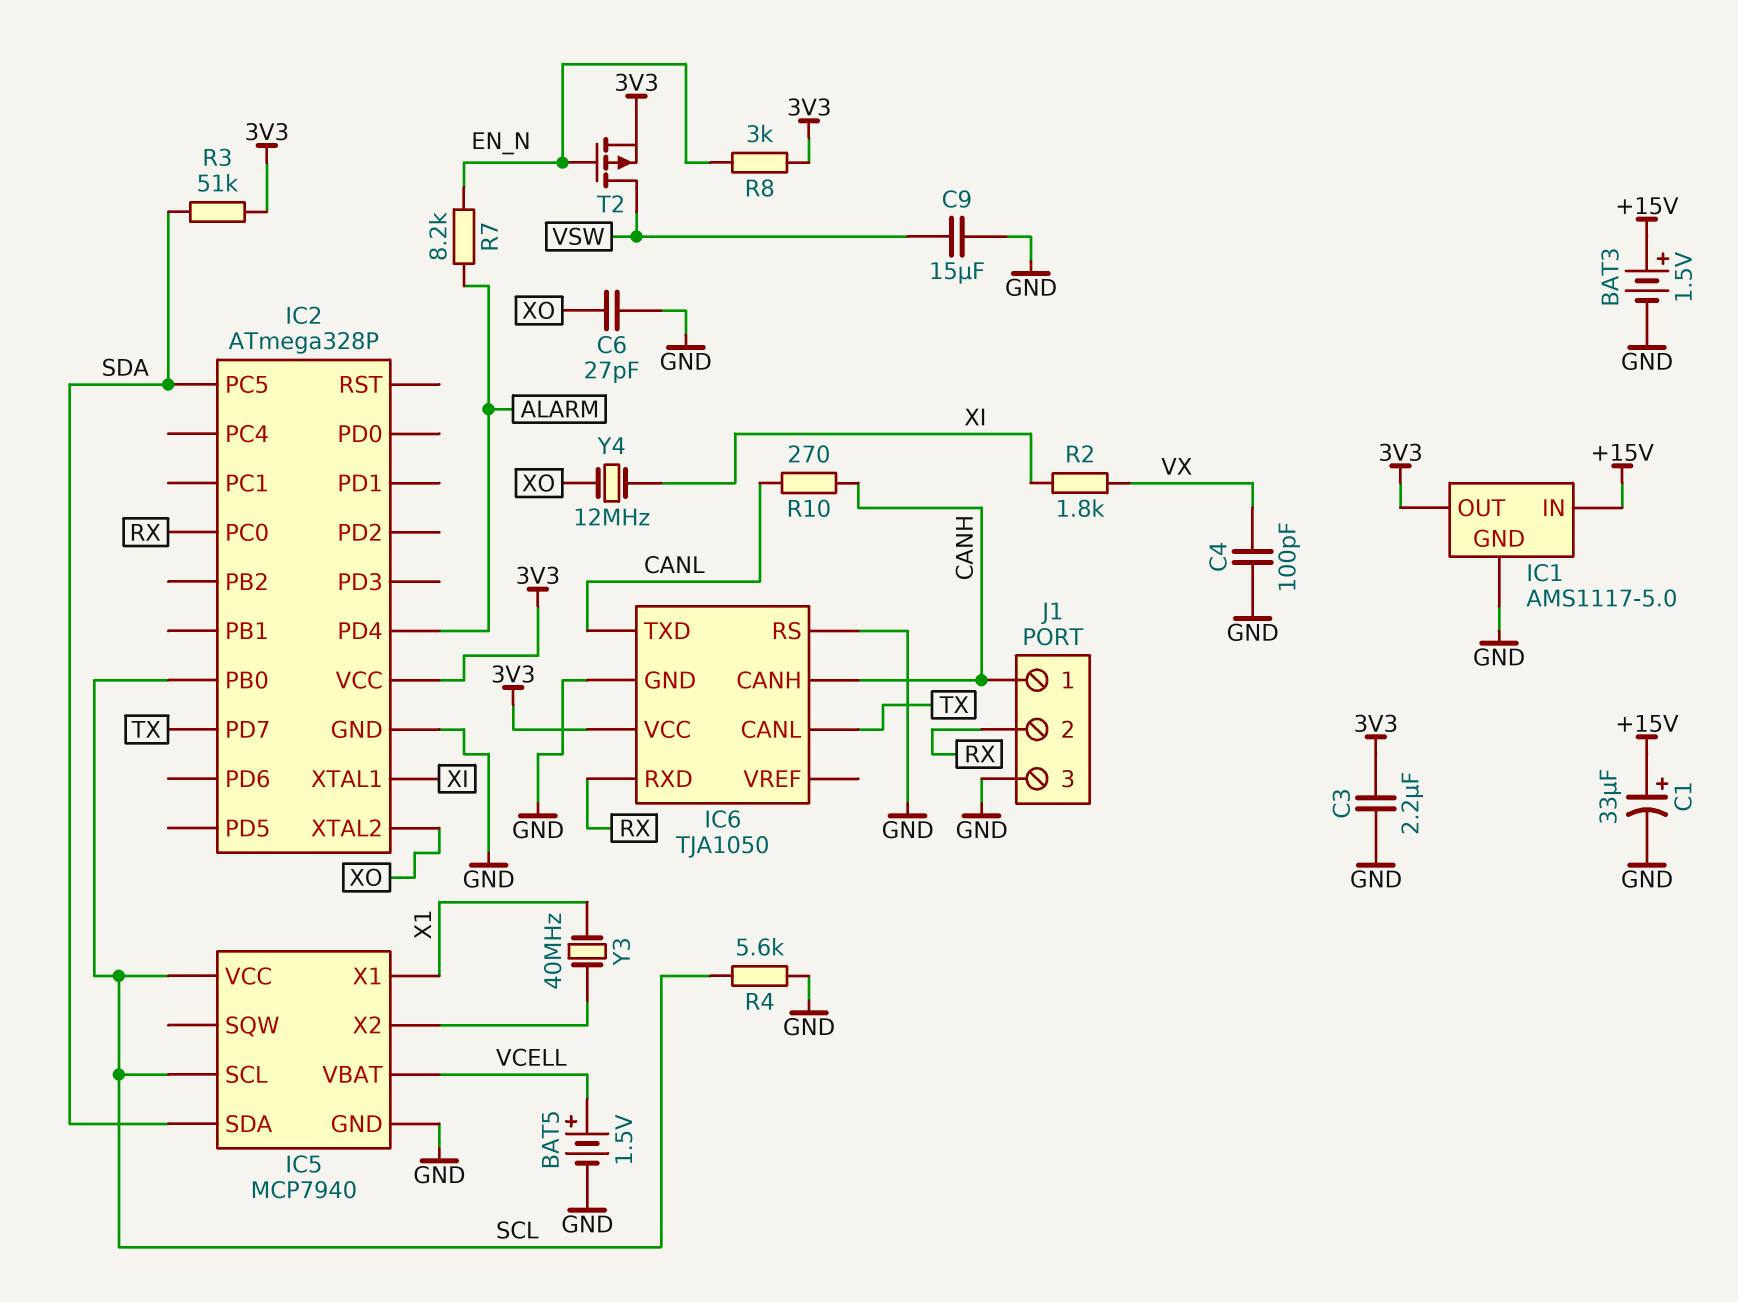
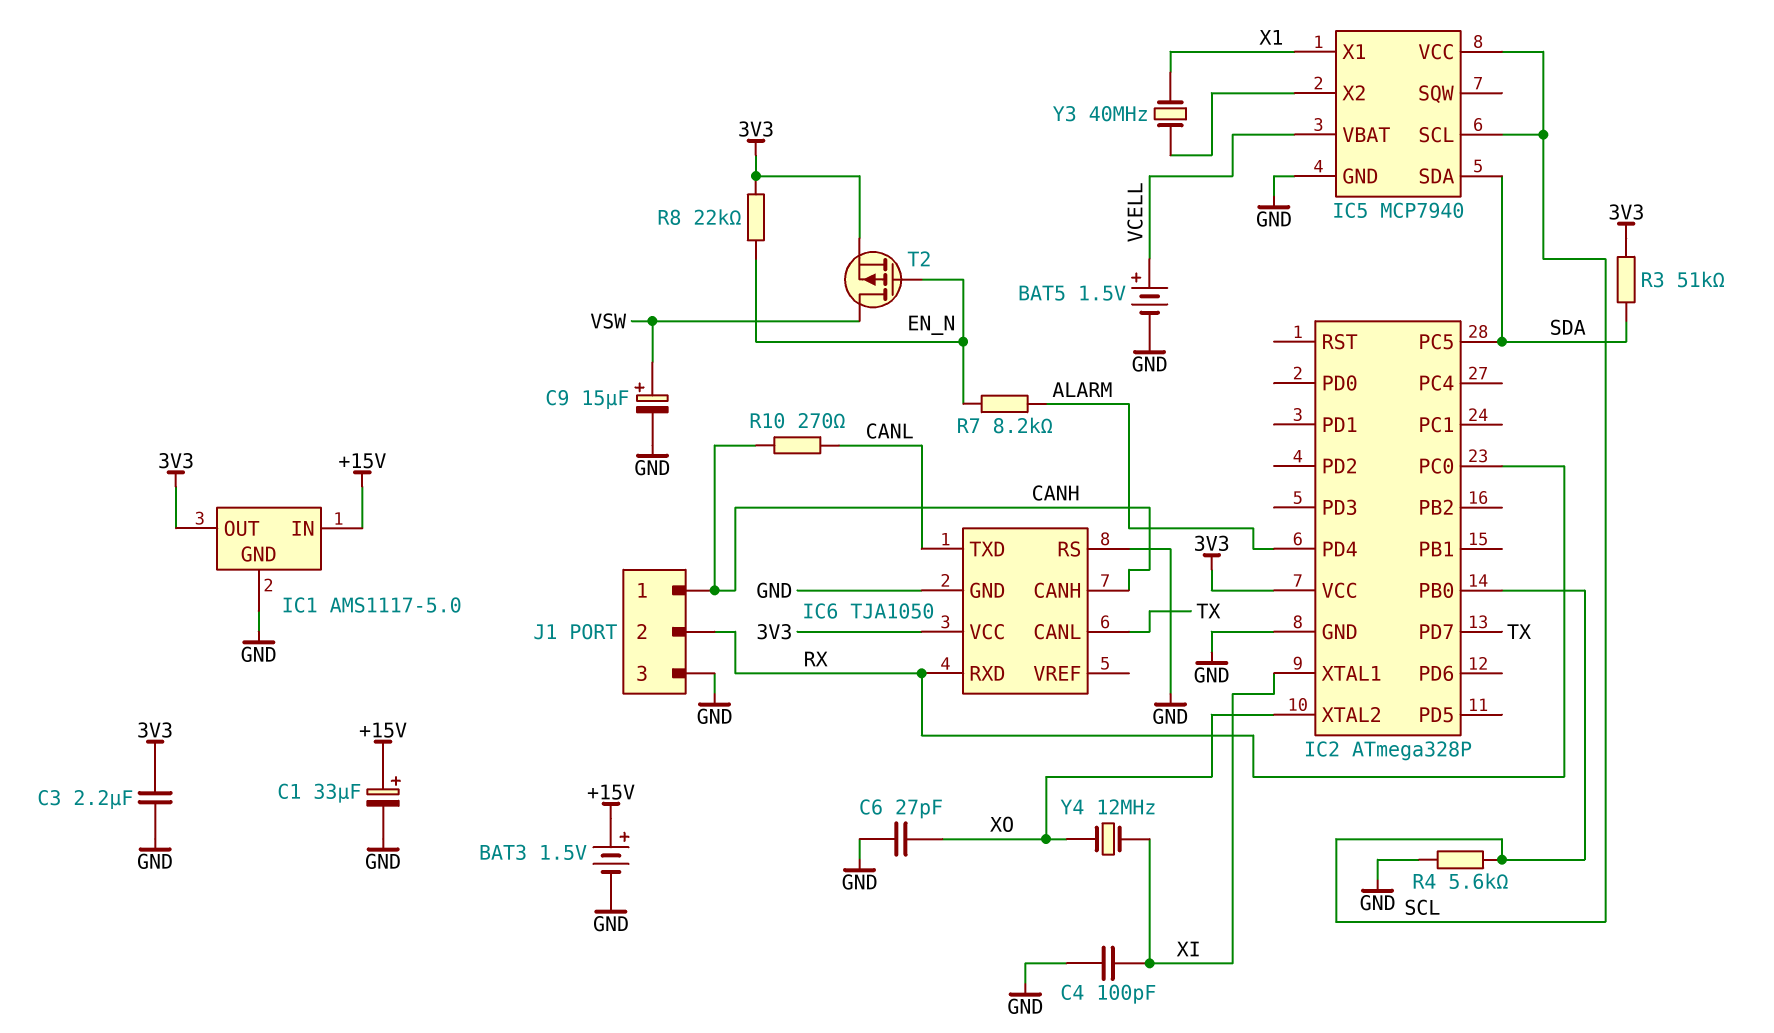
C4: 100pF (GND, VX) -> 100pF (GND, XI)
C9: 15uF (GND, VSW) -> 15uF (plus VSW, minus GND)
R2: 1.8k (VX, XI) -> none
R8: 3k (3V3, EN_N) -> 22k (3V3, EN_N)

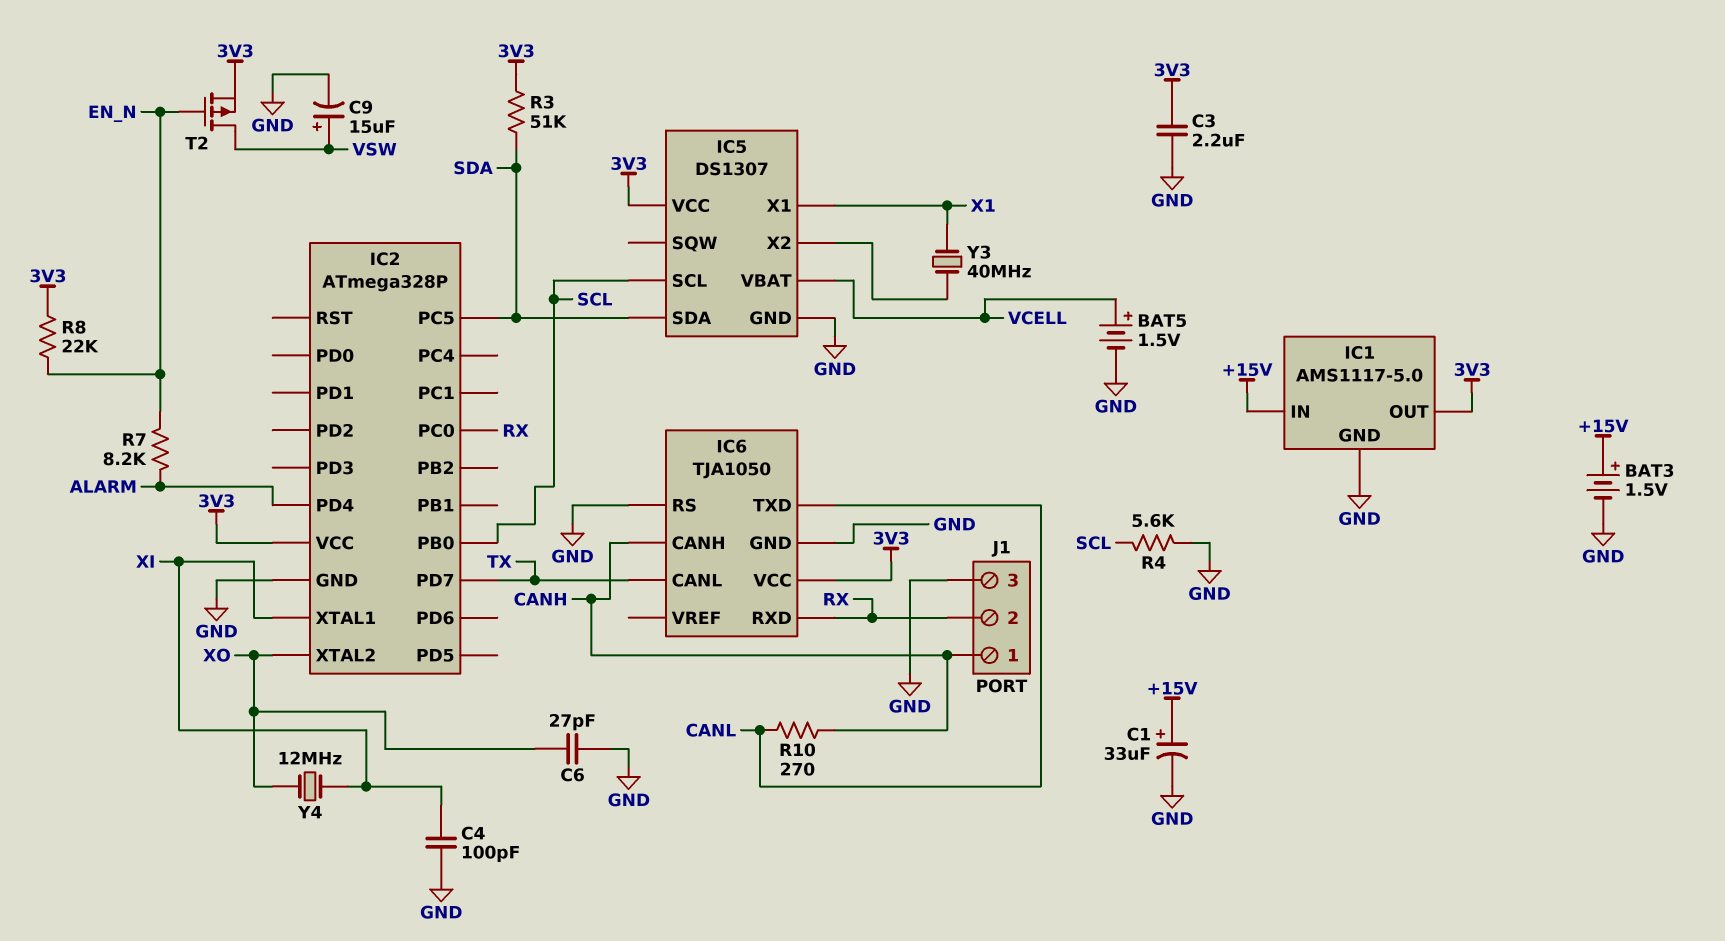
IC5: MCP7940 -> DS1307
IC5 pin VCC: SCL -> 3V3

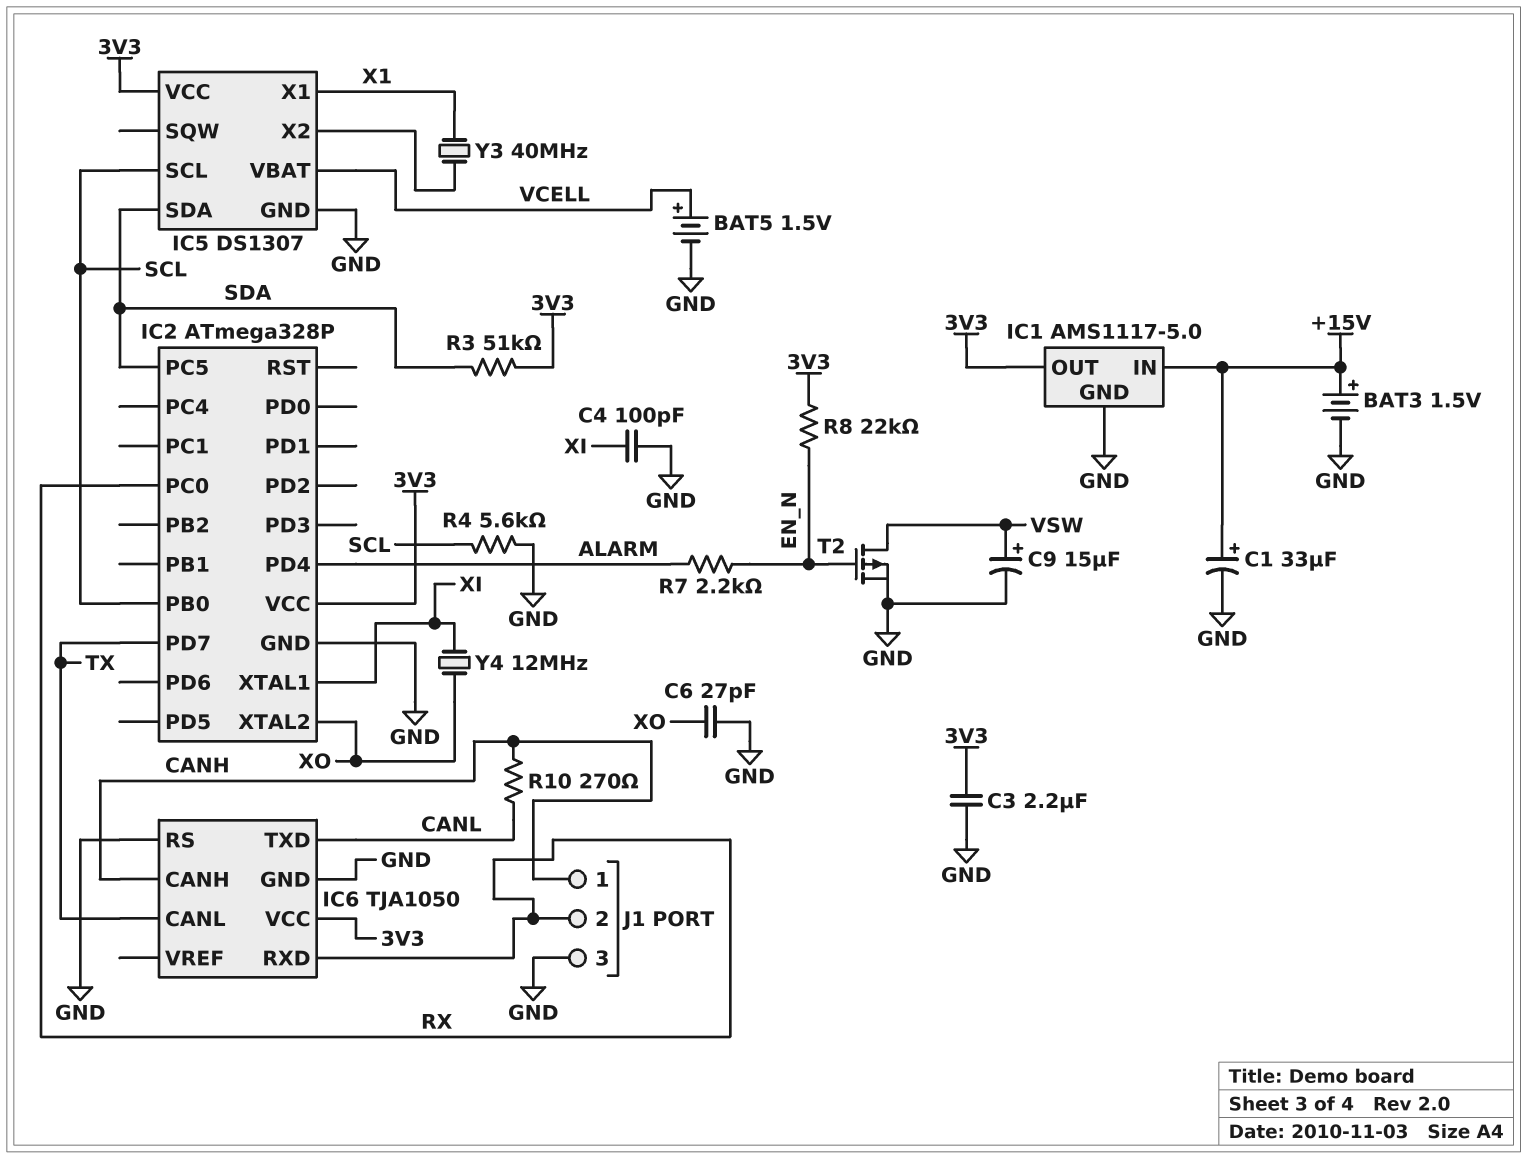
R7: 8.2k (ALARM, EN_N) -> 2.2k (ALARM, EN_N)
T2: PMOS (G EN_N, D VSW, S 3V3) -> PMOS (G EN_N, D VSW, S GND)

